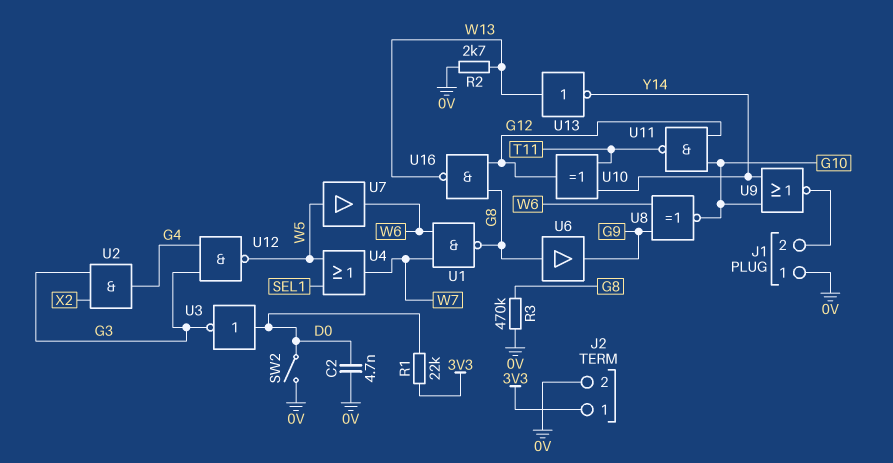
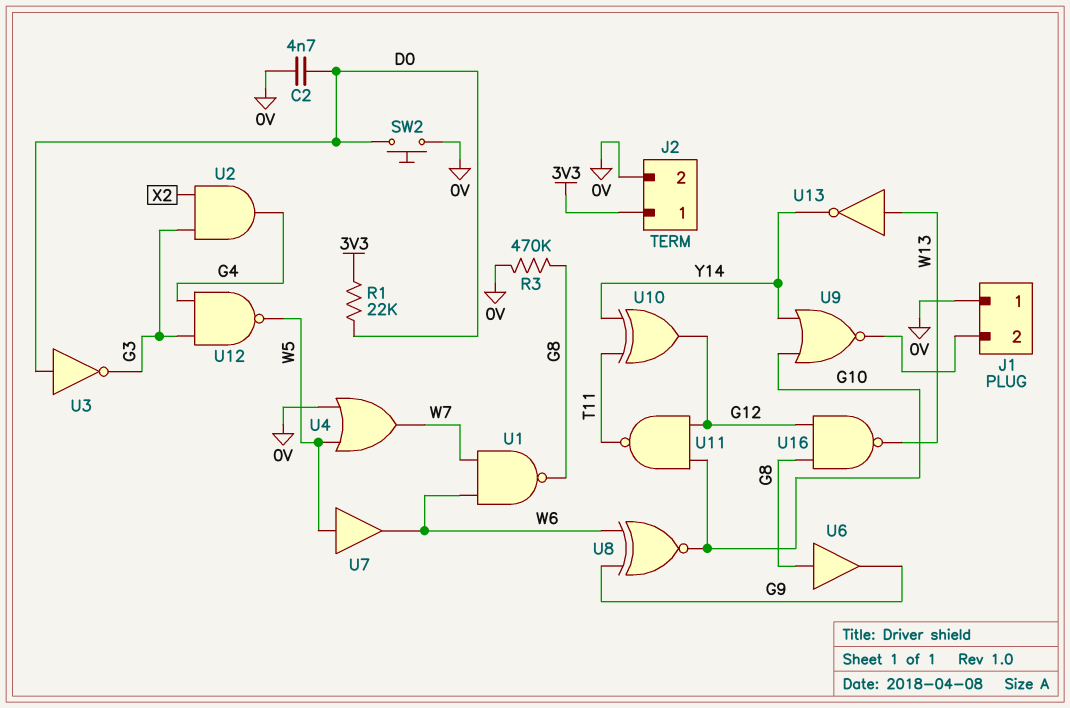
R2: 2.7k (0V, W13) -> none
SW2: switch (0V, D0) -> button (0V, D0)
U4: OR (in SEL1, in W5, out W7) -> OR (in 0V, in W5, out W7)

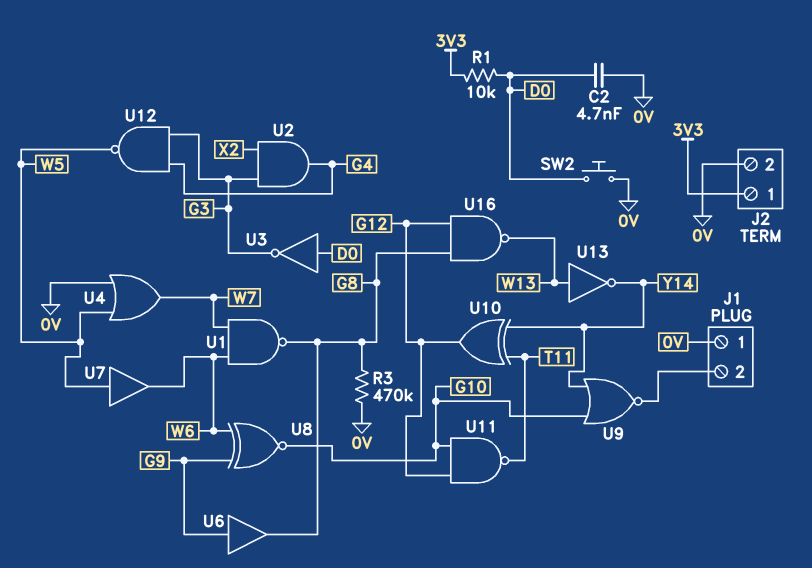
R1: 22k (3V3, D0) -> 10k (3V3, D0)
U6: buffer (in G8, out G9) -> buffer (in G9, out G8)

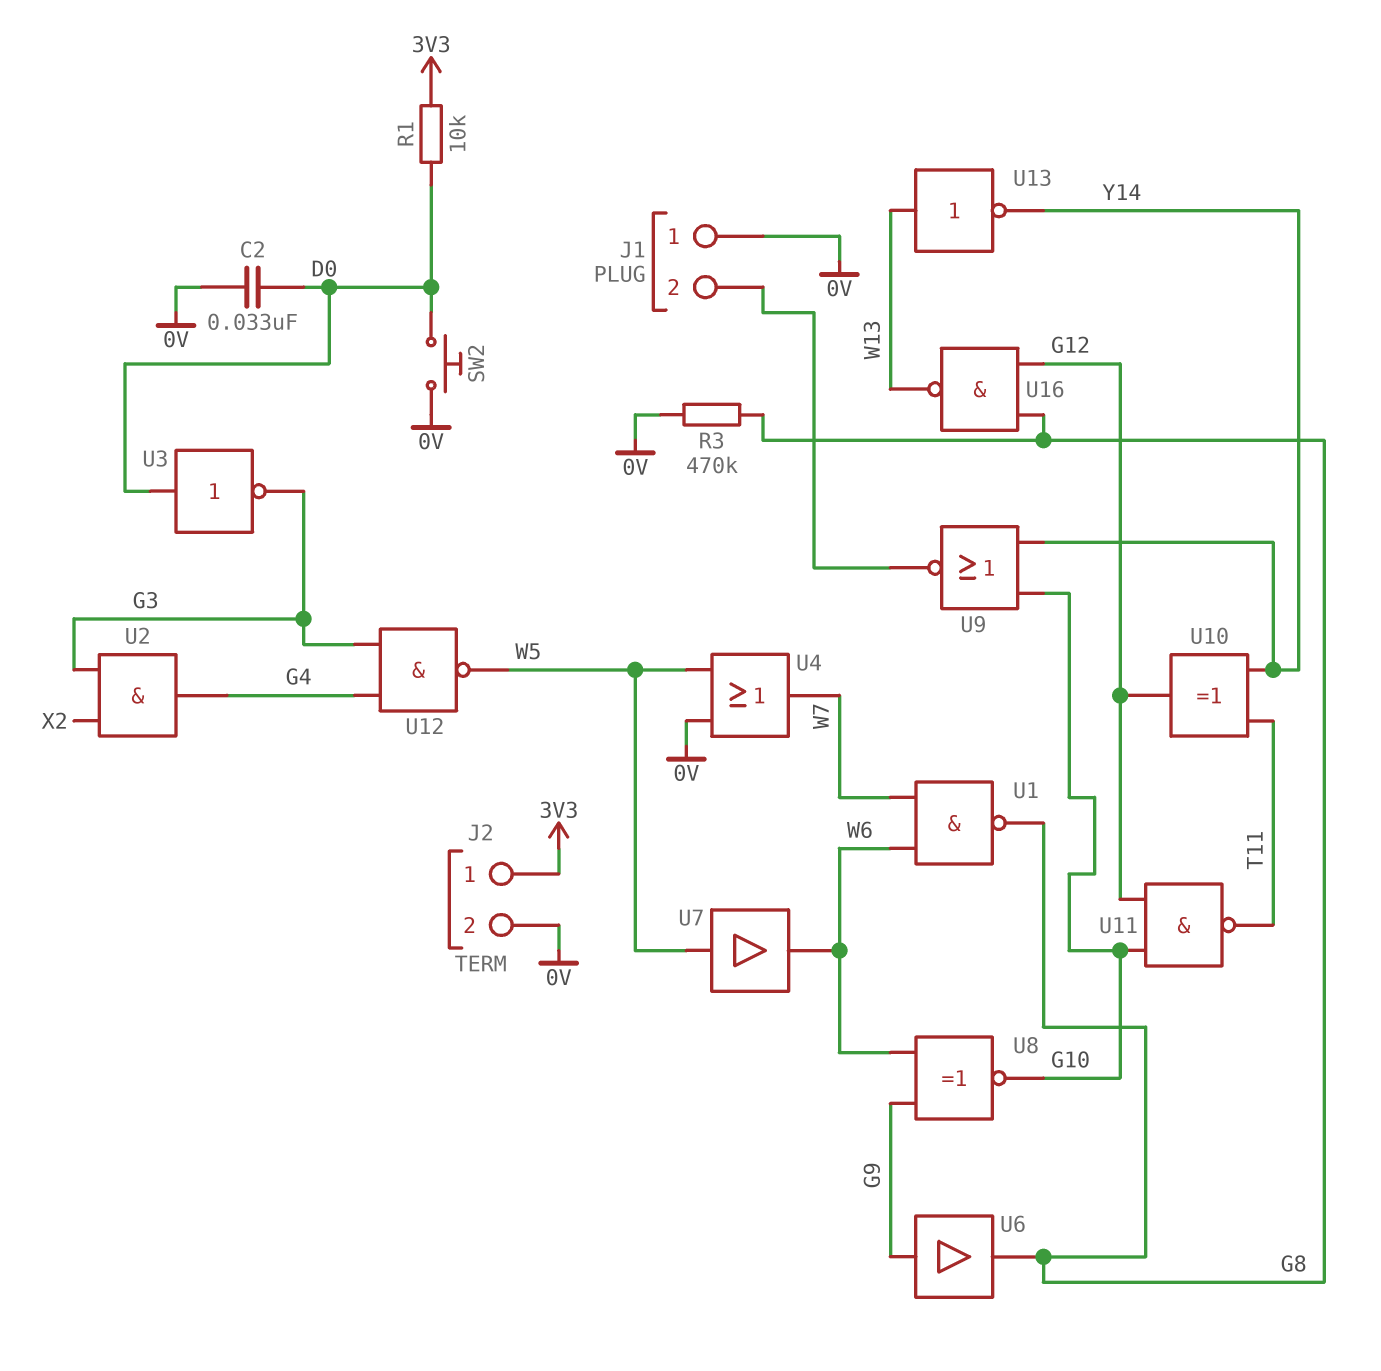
C2: 4.7nF (0V, D0) -> 33nF (0V, D0)

